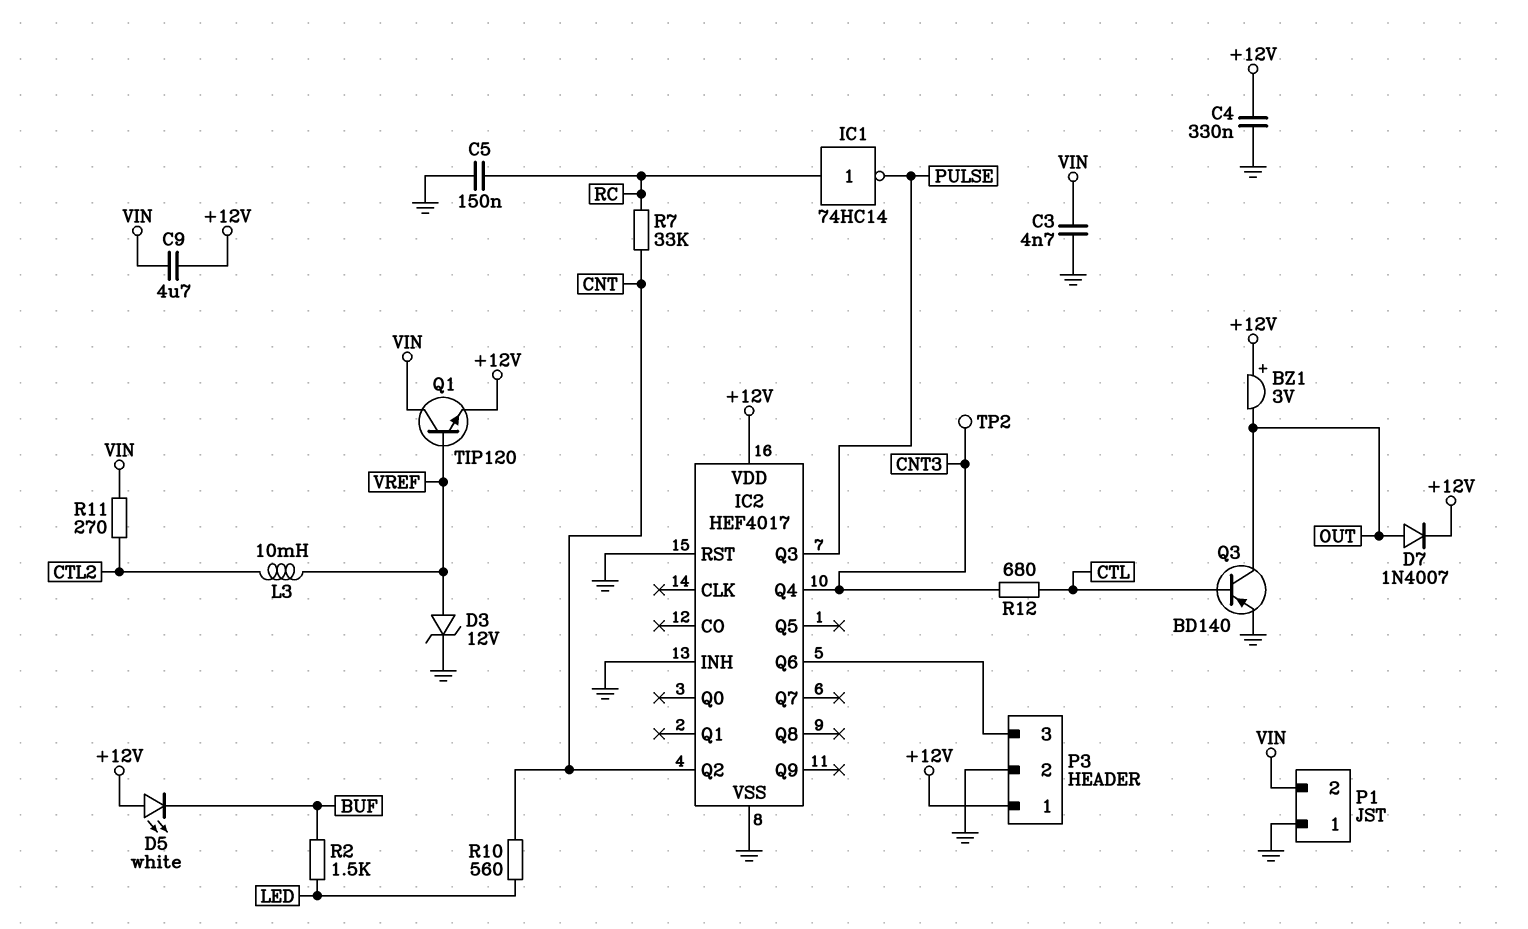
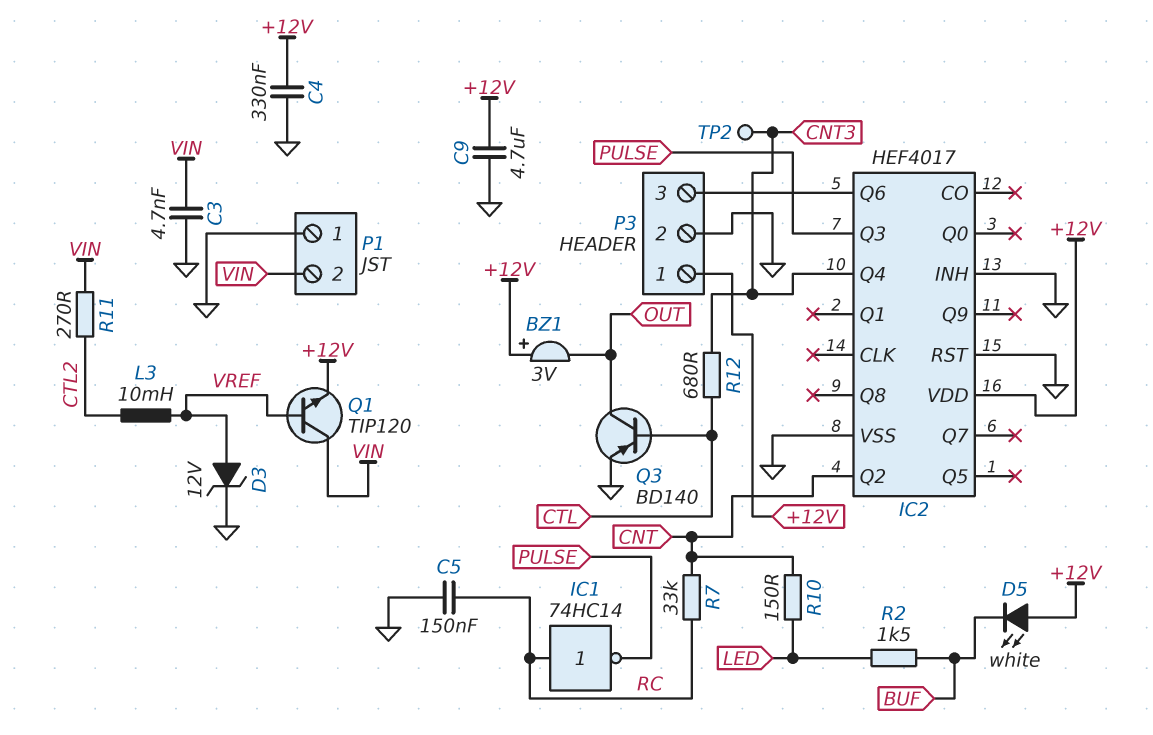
C9: 4.7uF (+12V, VIN) -> 4.7uF (+12V, GND)
D7: diode 1N4007 (A OUT, K +12V) -> none
R10: 560 (CNT, LED) -> 150 (CNT, LED)

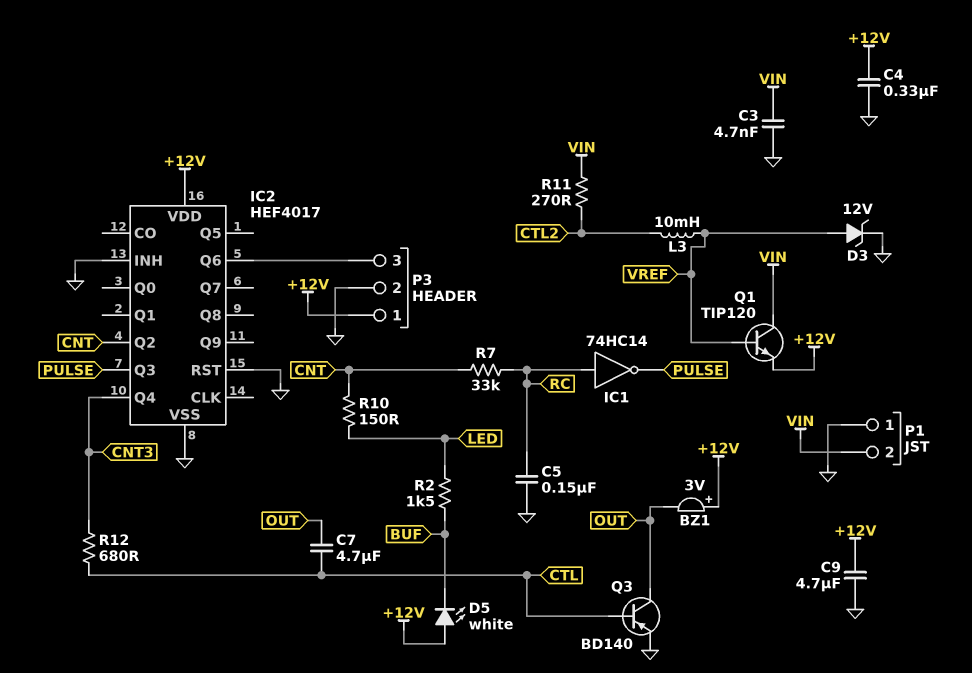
C7: none -> 4.7uF (CTL, OUT)
TP2: test point (CNT3) -> none

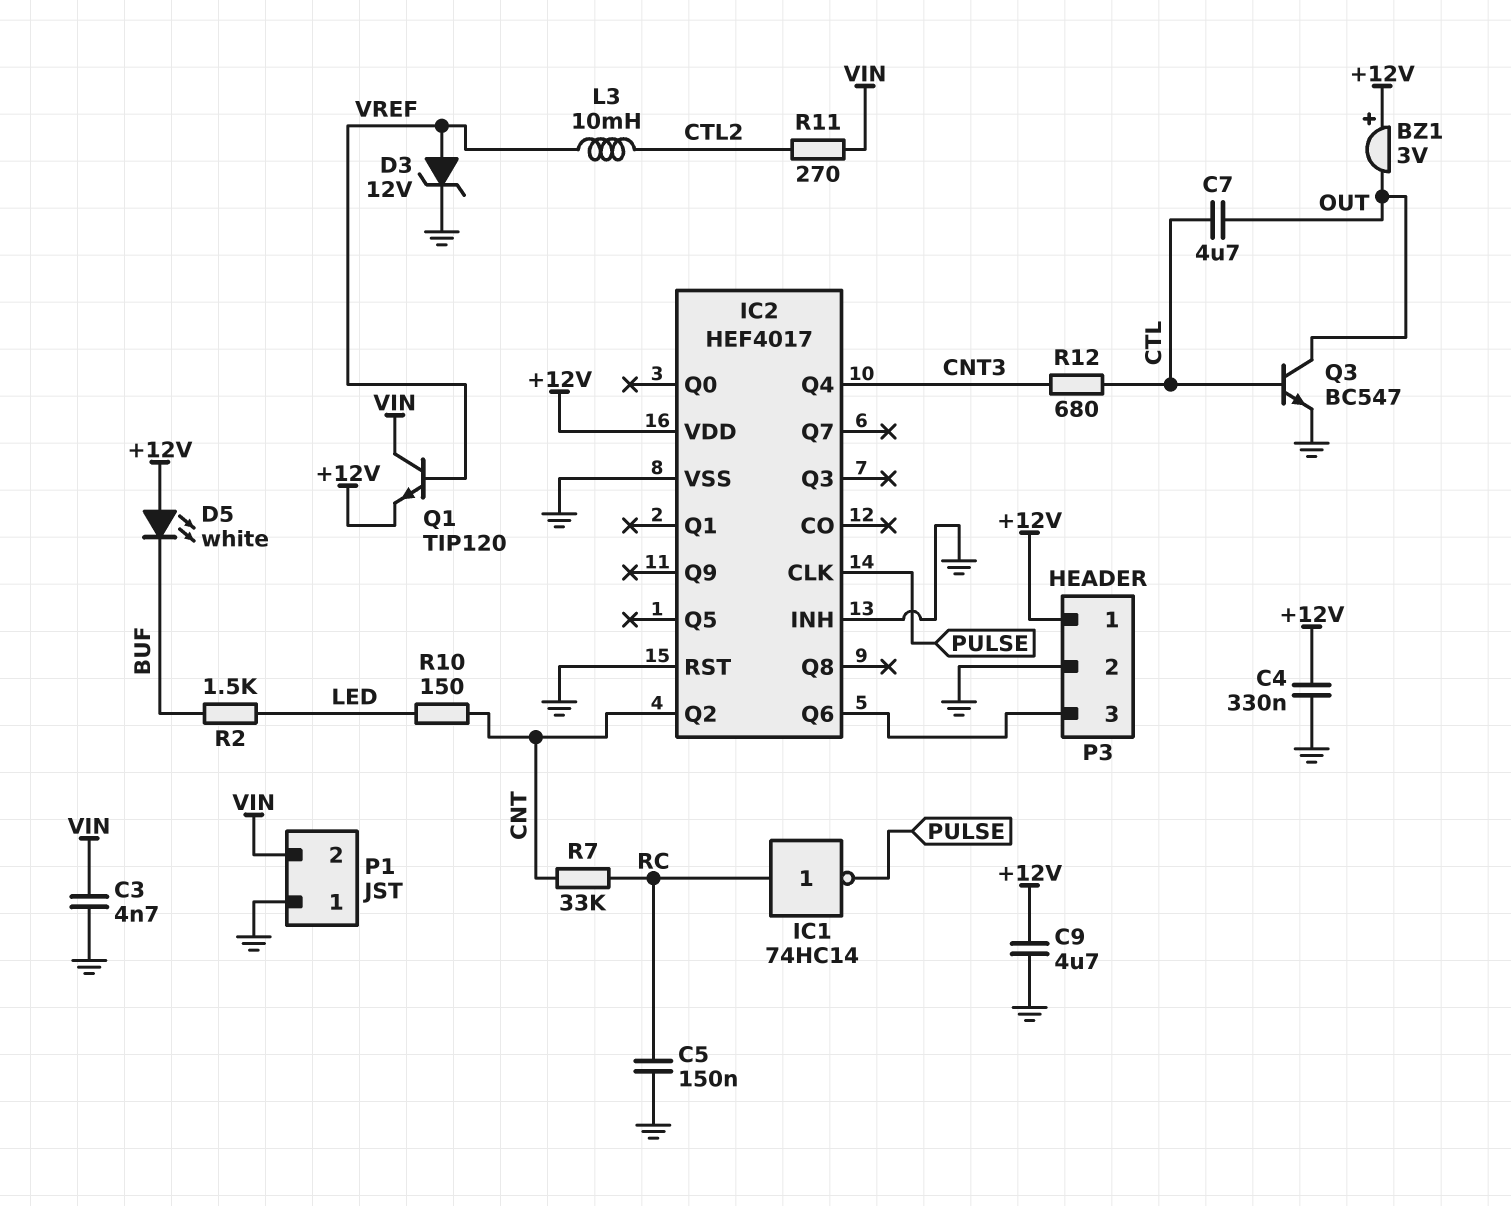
IC2 pin CLK: none -> PULSE
IC2 pin Q3: PULSE -> none
Q3: PNP BD140 (B CTL, C OUT, E GND) -> NPN BC547 (B CTL, C OUT, E GND)

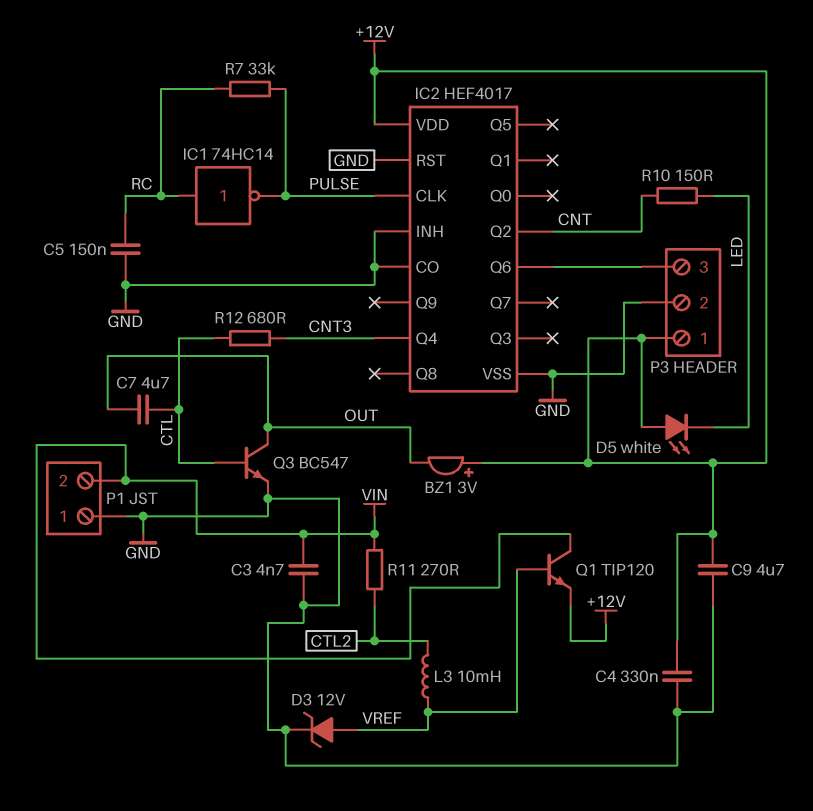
D5: LED white (A +12V, K BUF) -> LED white (A +12V, K LED)
IC2 pin CO: none -> GND
R2: 1.5k (BUF, LED) -> none
R7: 33k (CNT, RC) -> 33k (PULSE, RC)

